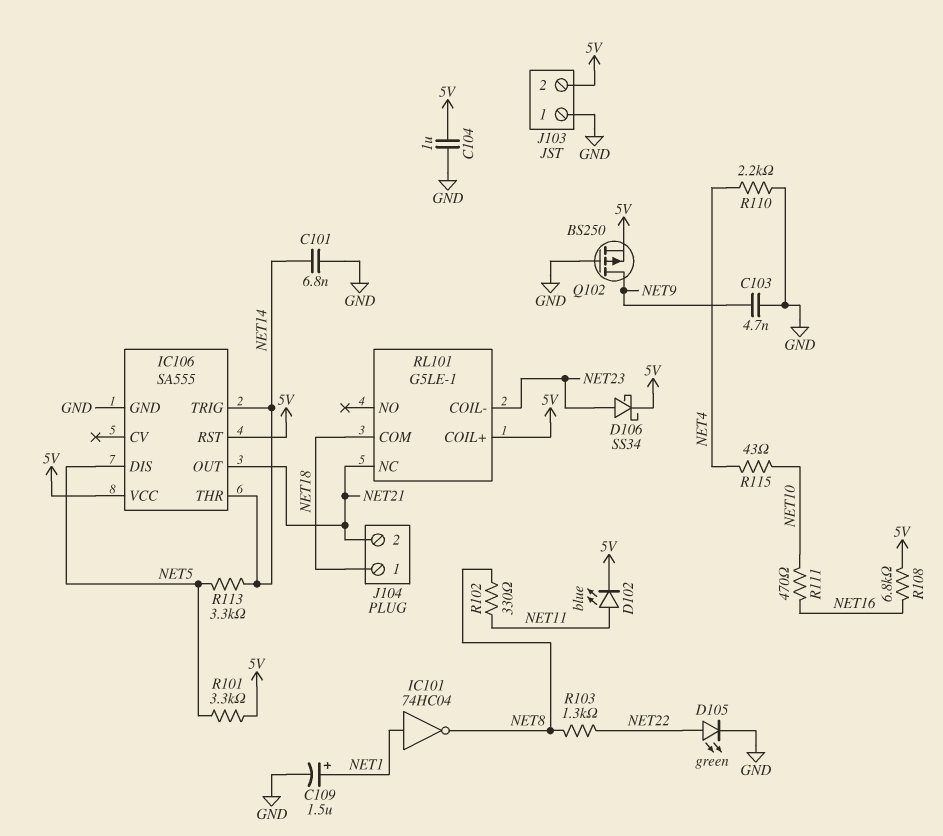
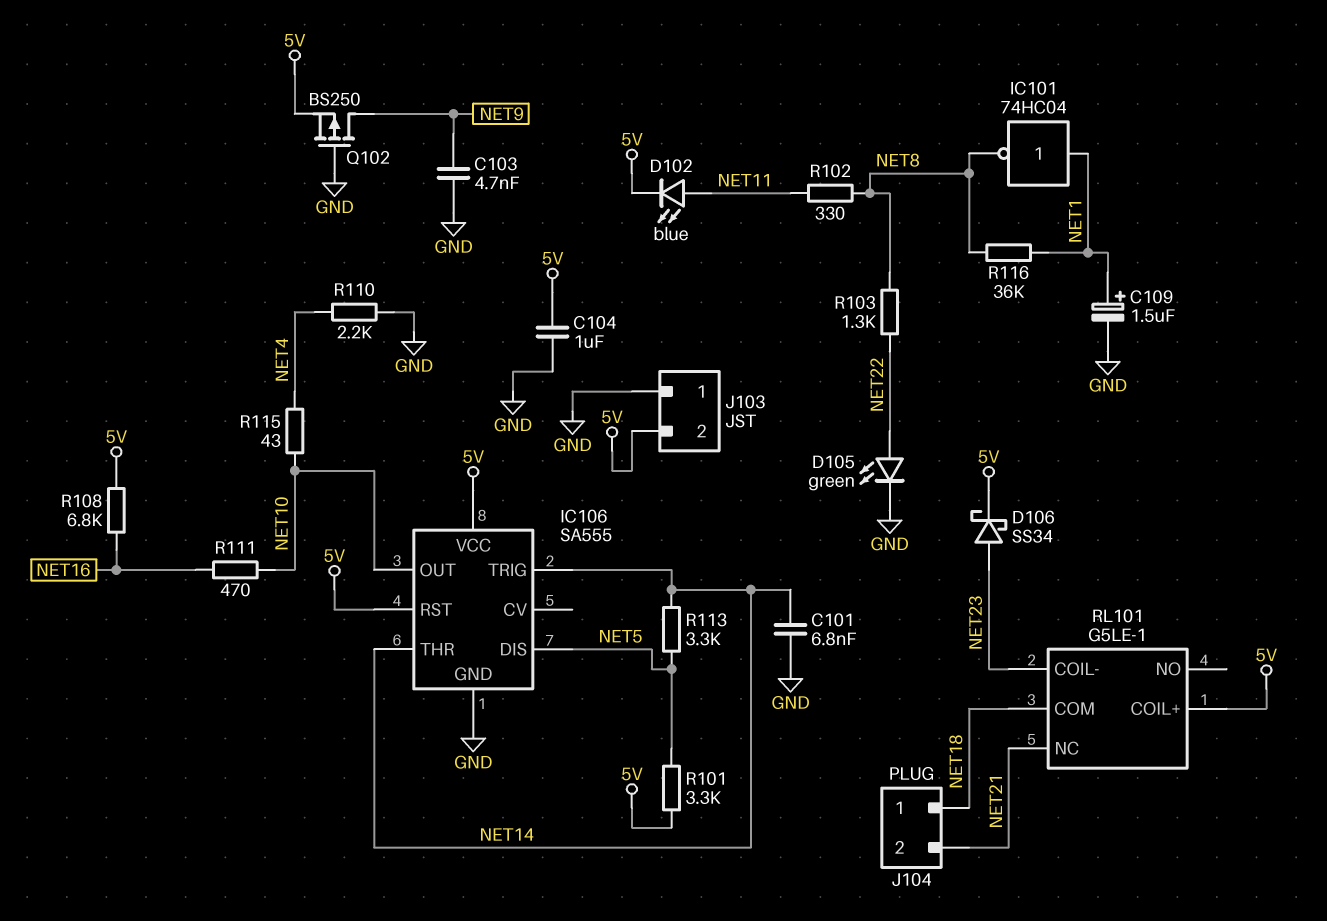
IC106 pin OUT: NET21 -> NET10
R116: none -> 36k (NET1, NET8)

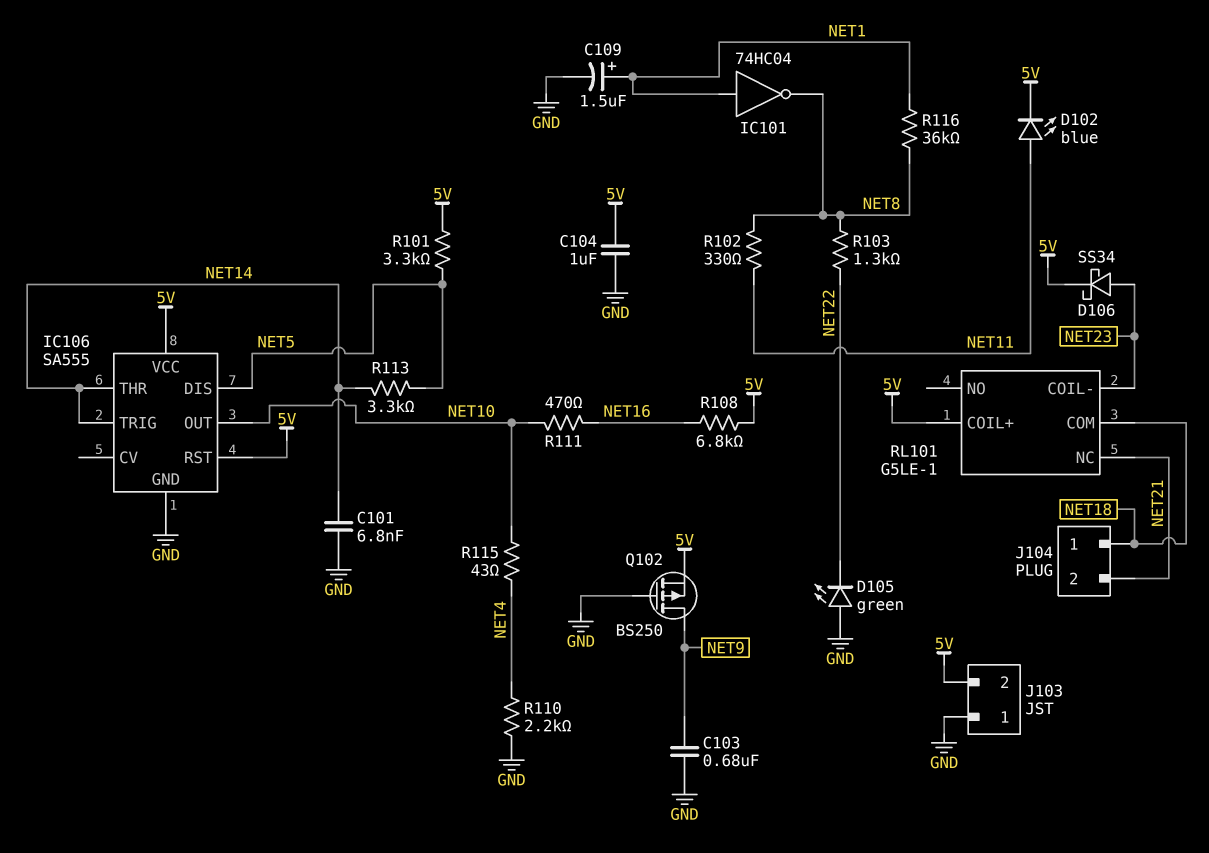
C103: 4.7nF (GND, NET9) -> 680nF (GND, NET9)
D105: LED green (A NET22, K GND) -> LED green (A GND, K NET22)

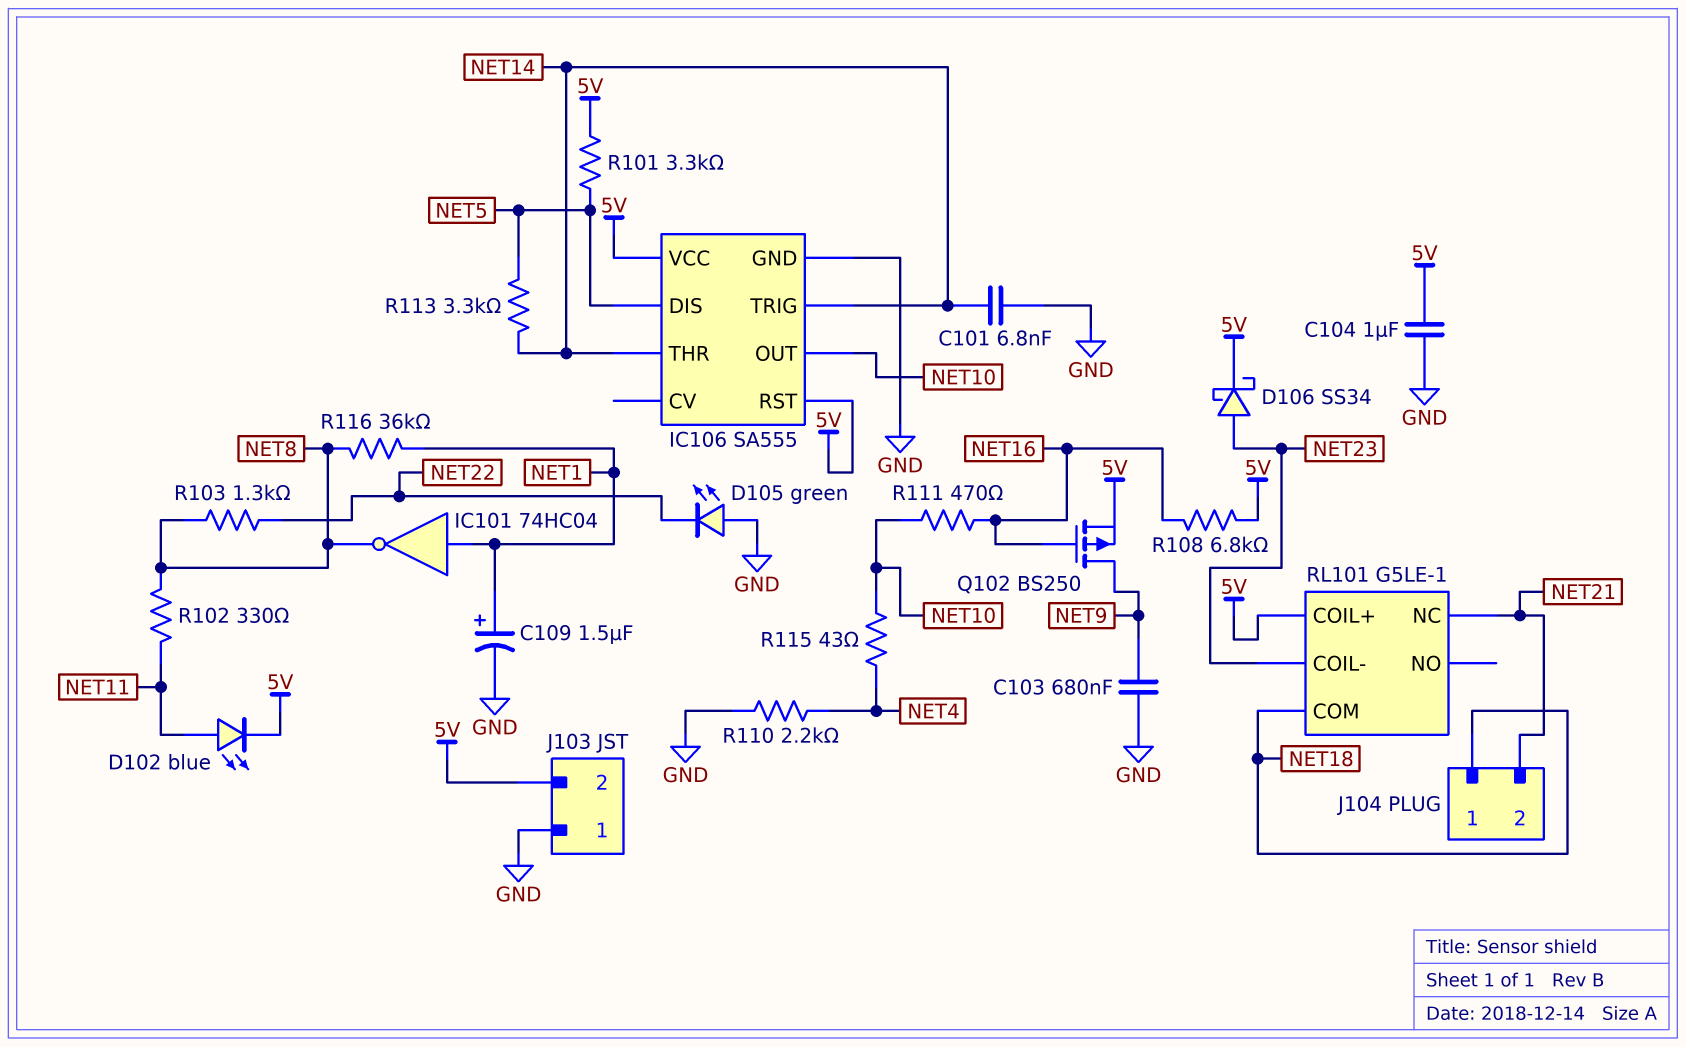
Q102: PMOS BS250 (G GND, D NET9, S 5V) -> PMOS BS250 (G NET16, D NET9, S 5V)

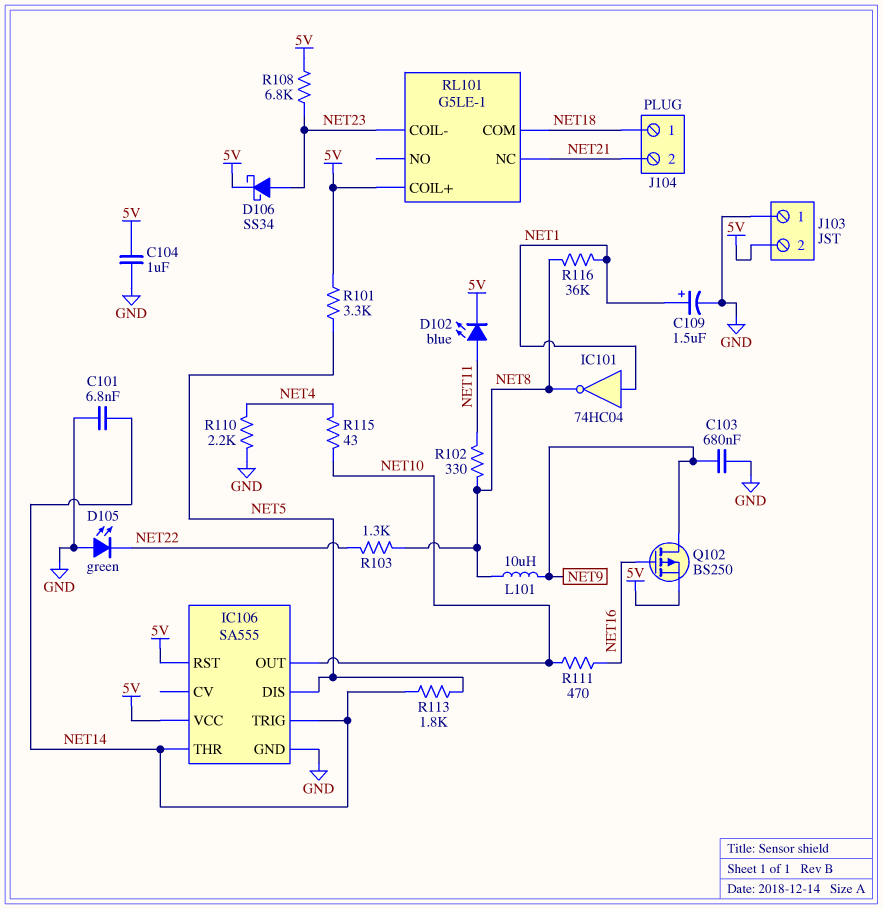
L101: none -> 10uH (NET8, NET9)
R108: 6.8k (5V, NET16) -> 6.8k (5V, NET23)
R113: 3.3k (NET5, NET14) -> 1.8k (NET5, NET14)

